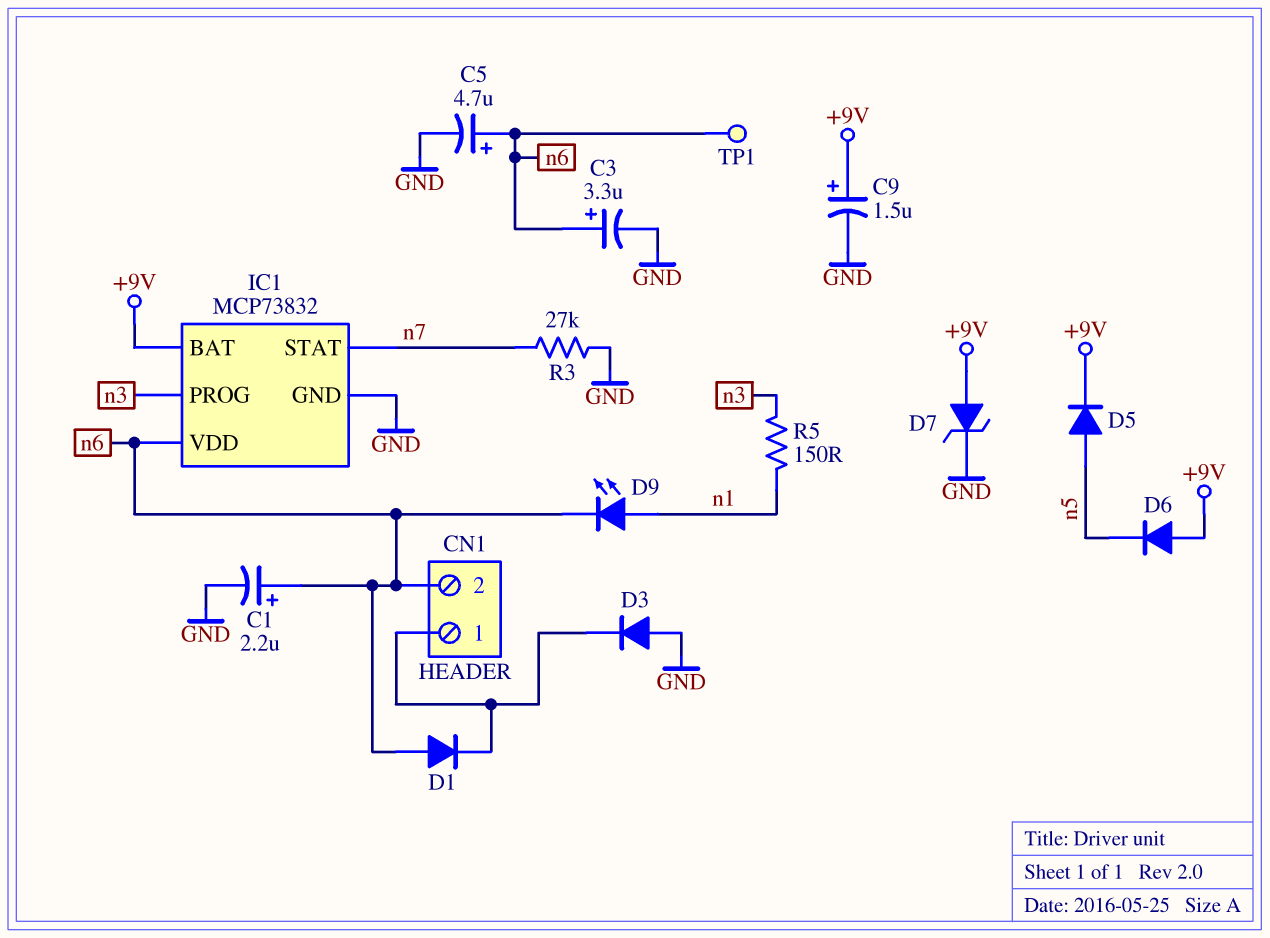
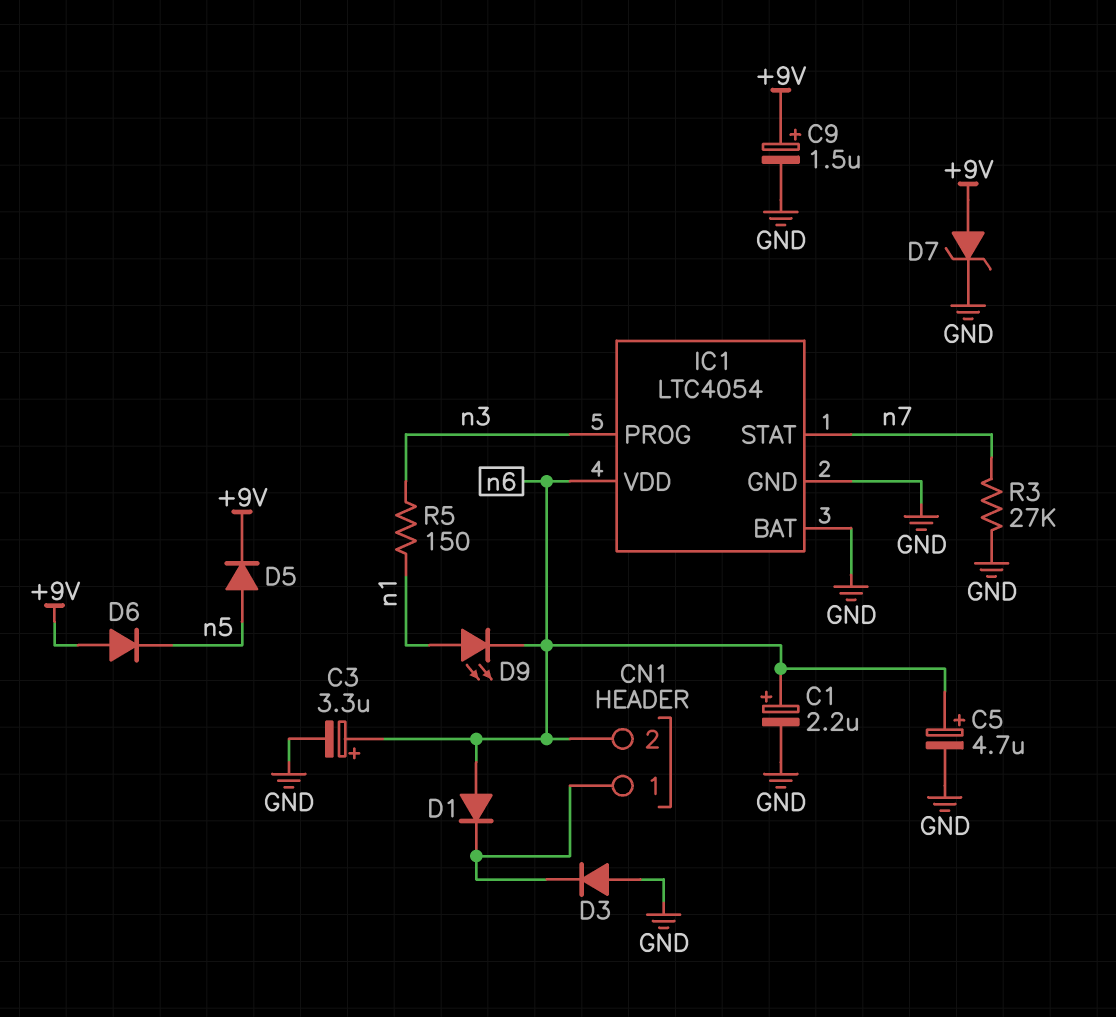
IC1: MCP73832 -> LTC4054
IC1 pin BAT: +9V -> GND
TP1: test point (n6) -> none

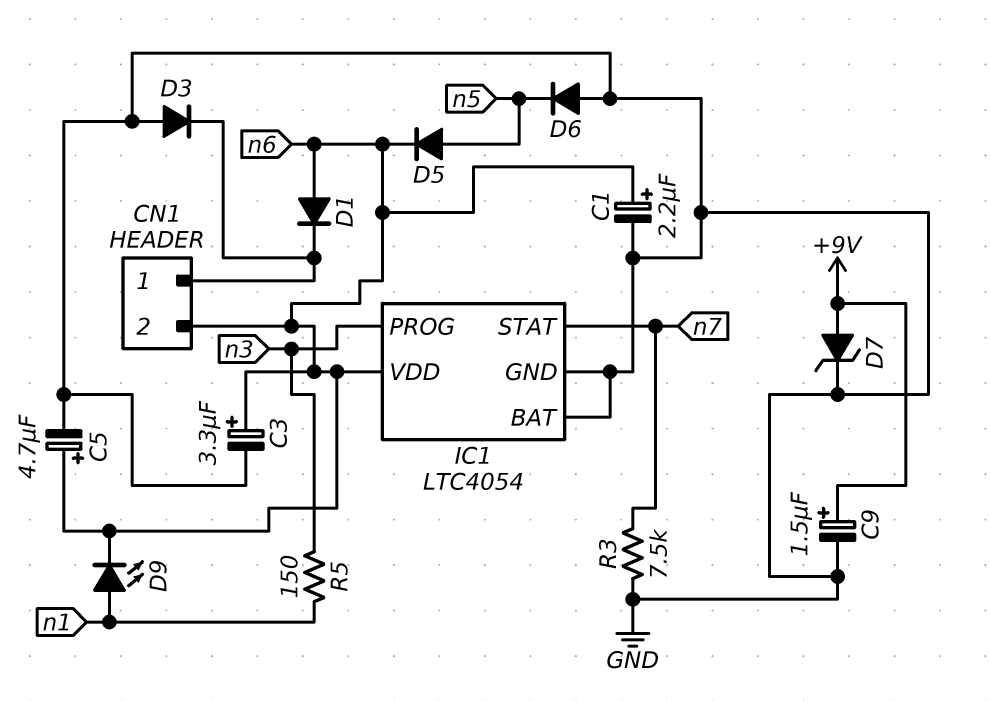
D5: diode (A n5, K +9V) -> diode (A n5, K n6)
D6: diode (A +9V, K n5) -> diode (A GND, K n5)
R3: 27k (GND, n7) -> 7.5k (GND, n7)

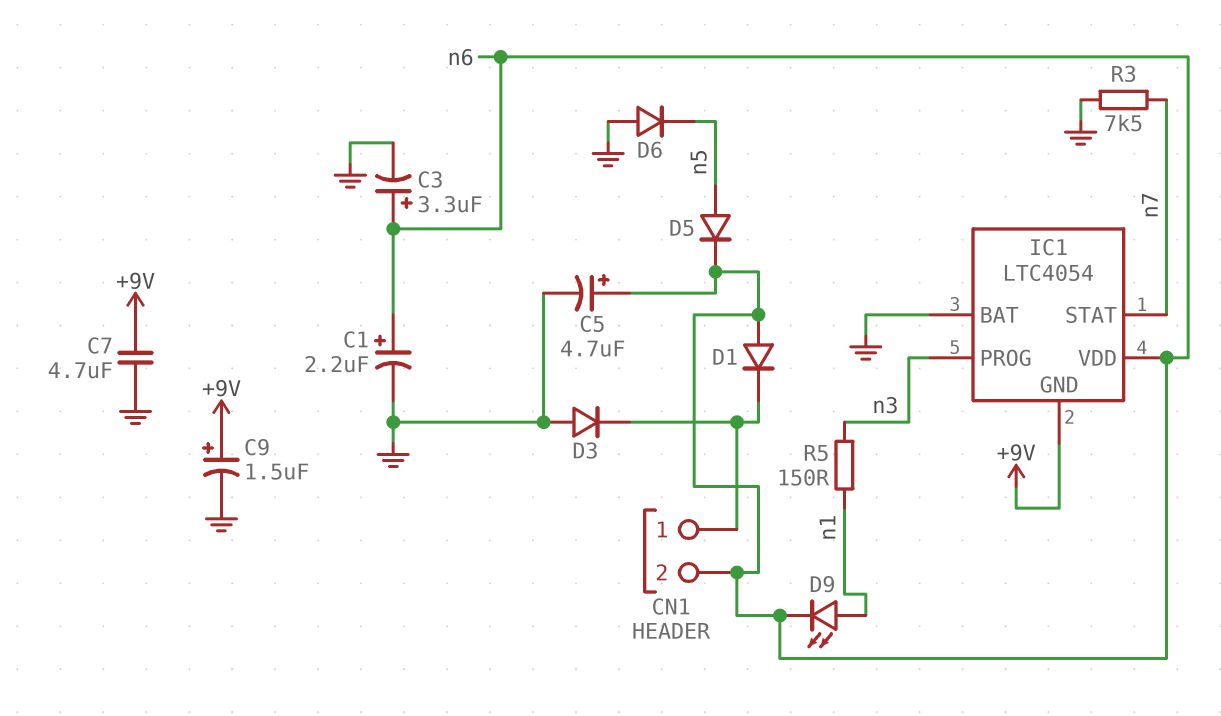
C7: none -> 4.7uF (+9V, GND)
D7: zener (A +9V, K GND) -> none
IC1 pin GND: GND -> +9V

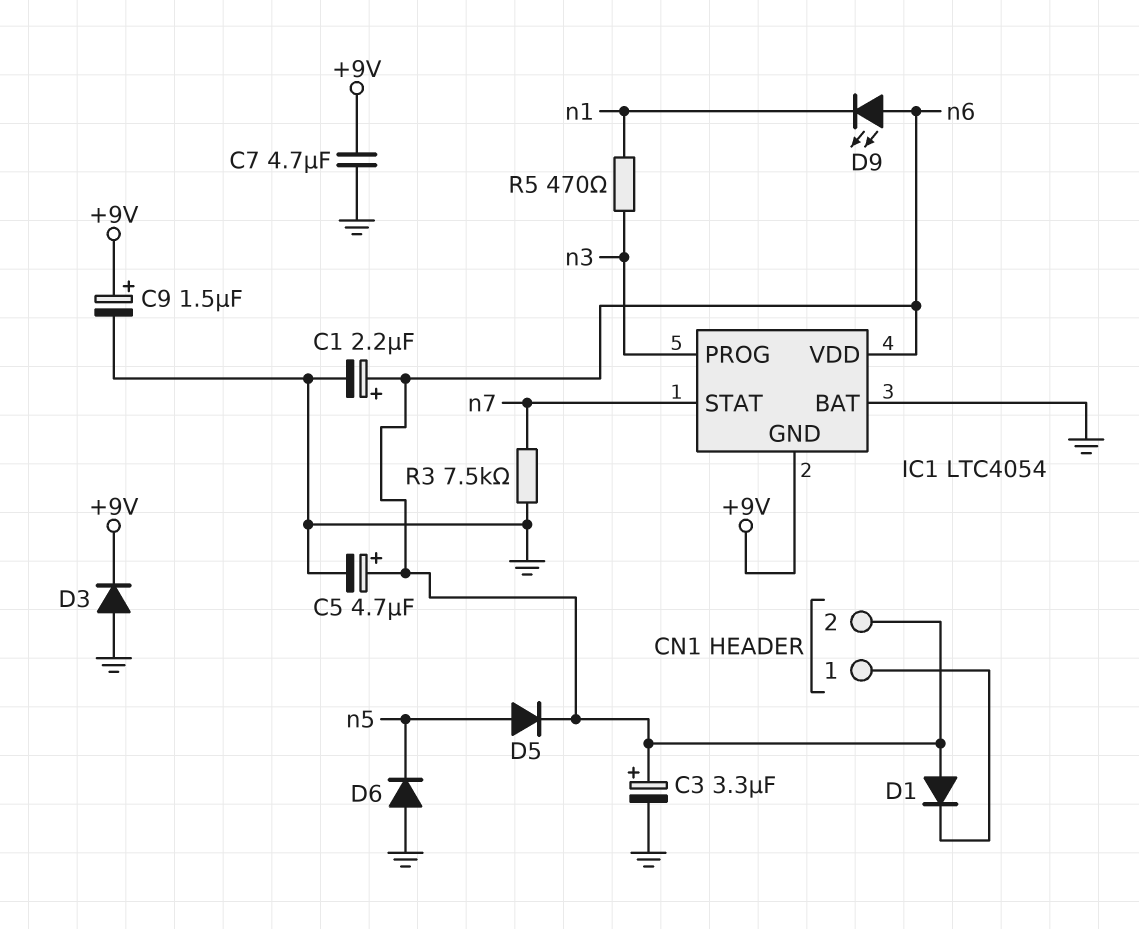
D3: diode (A GND, K CN1/1) -> diode (A GND, K +9V)
D9: LED (A n1, K n6) -> LED (A n6, K n1)
R5: 150 (n1, n3) -> 470 (n1, n3)

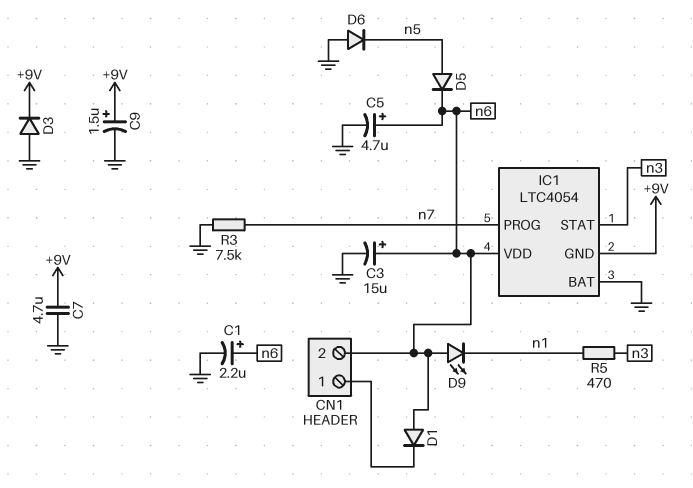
C3: 3.3uF (plus n6, minus GND) -> 15uF (plus n6, minus GND)
IC1 pin PROG: n3 -> n7
IC1 pin STAT: n7 -> n3

